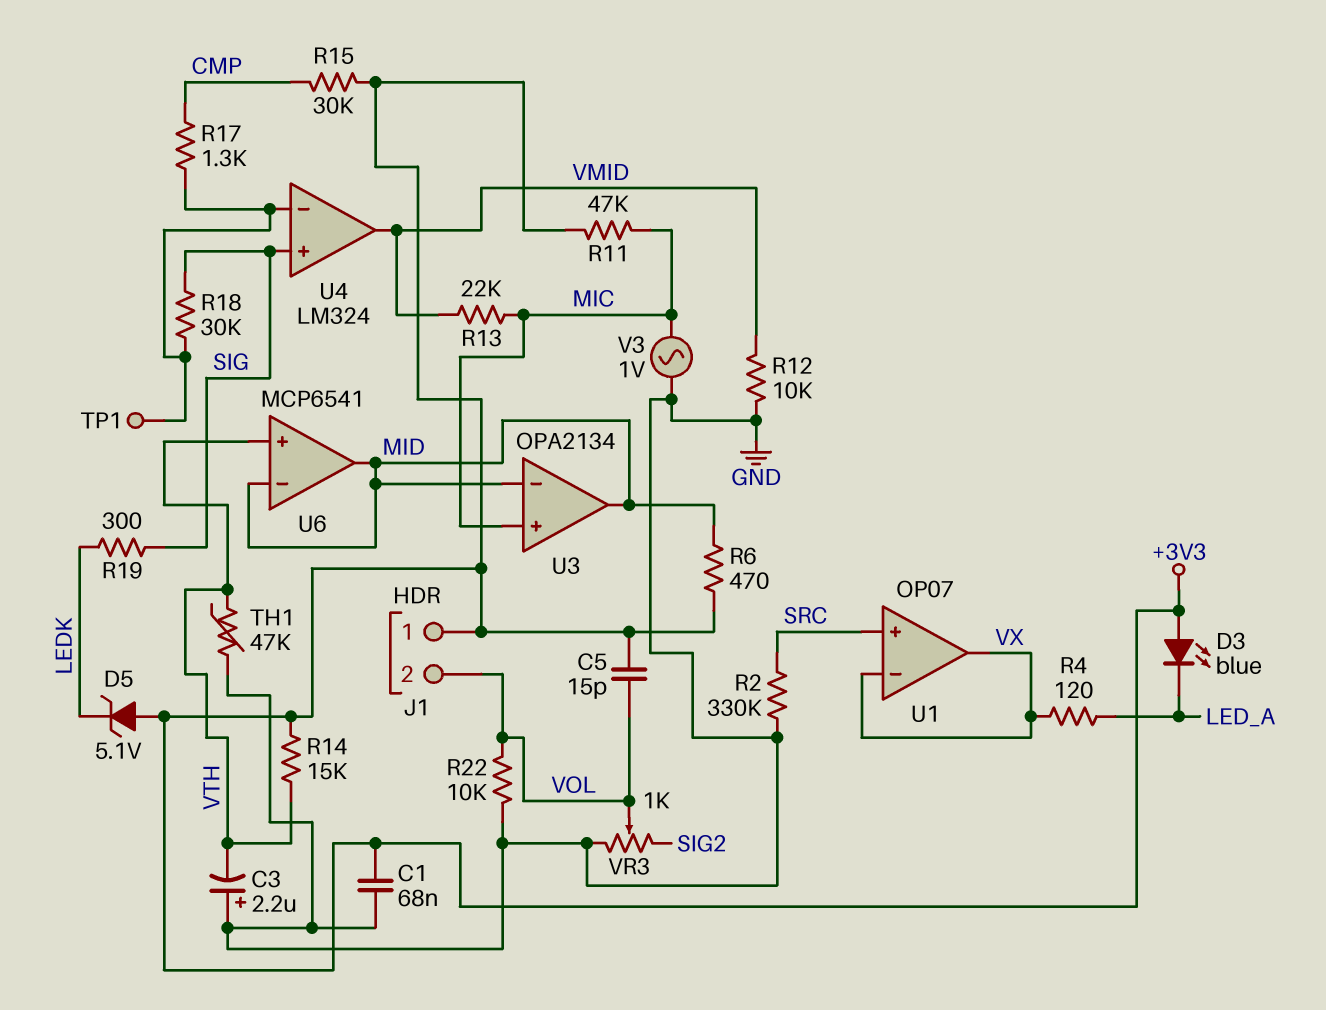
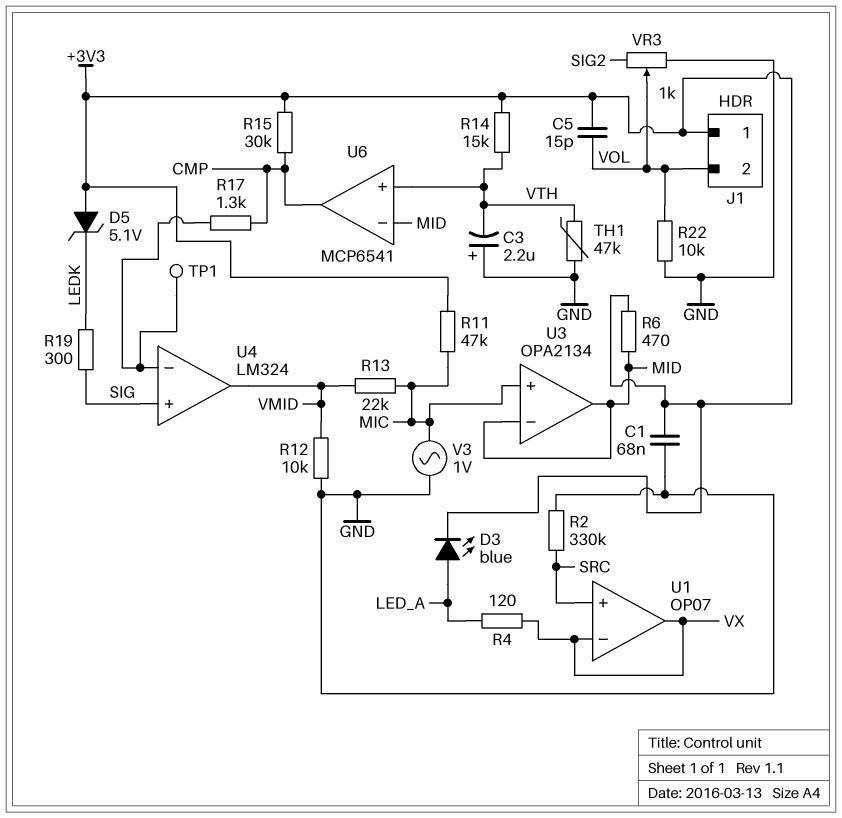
D3: LED blue (A +3V3, K LED_A) -> LED blue (A LED_A, K +3V3)
R18: 30k (SIG, U4/in-) -> none
U6 pin out: MID -> CMP

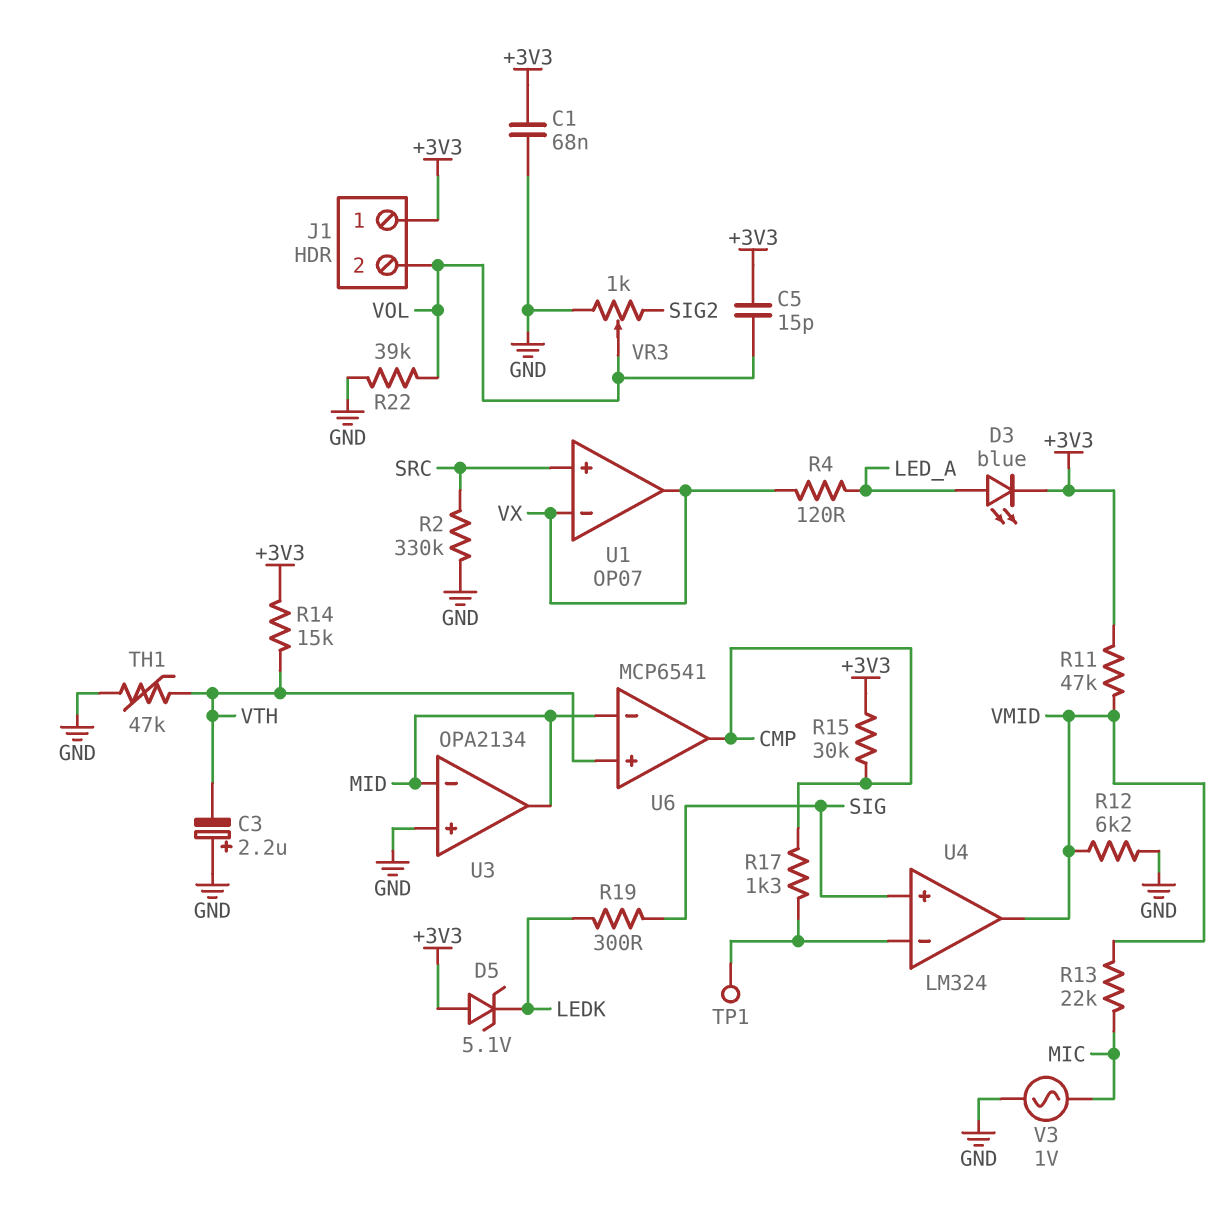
R6: 470 (+3V3, MID) -> none
R11: 47k (+3V3, MIC) -> 47k (+3V3, VMID)
R12: 10k (GND, VMID) -> 6.2k (GND, VMID)
R22: 10k (GND, VOL) -> 39k (GND, VOL)
U3 pin in+: MIC -> GND

